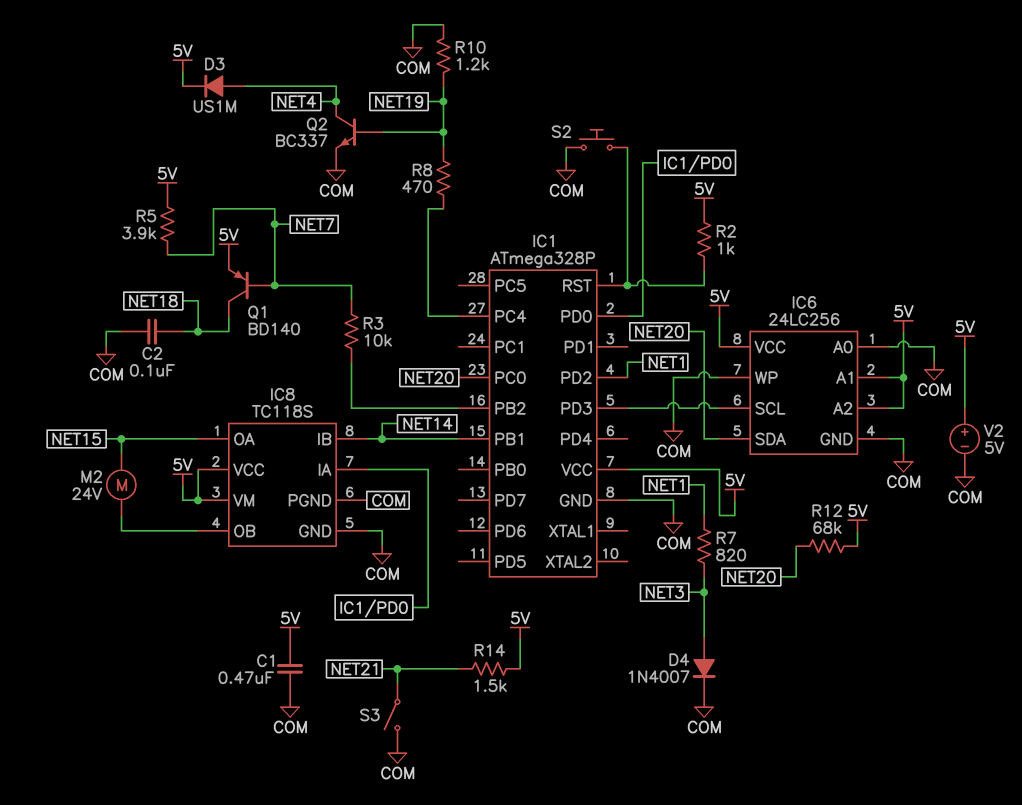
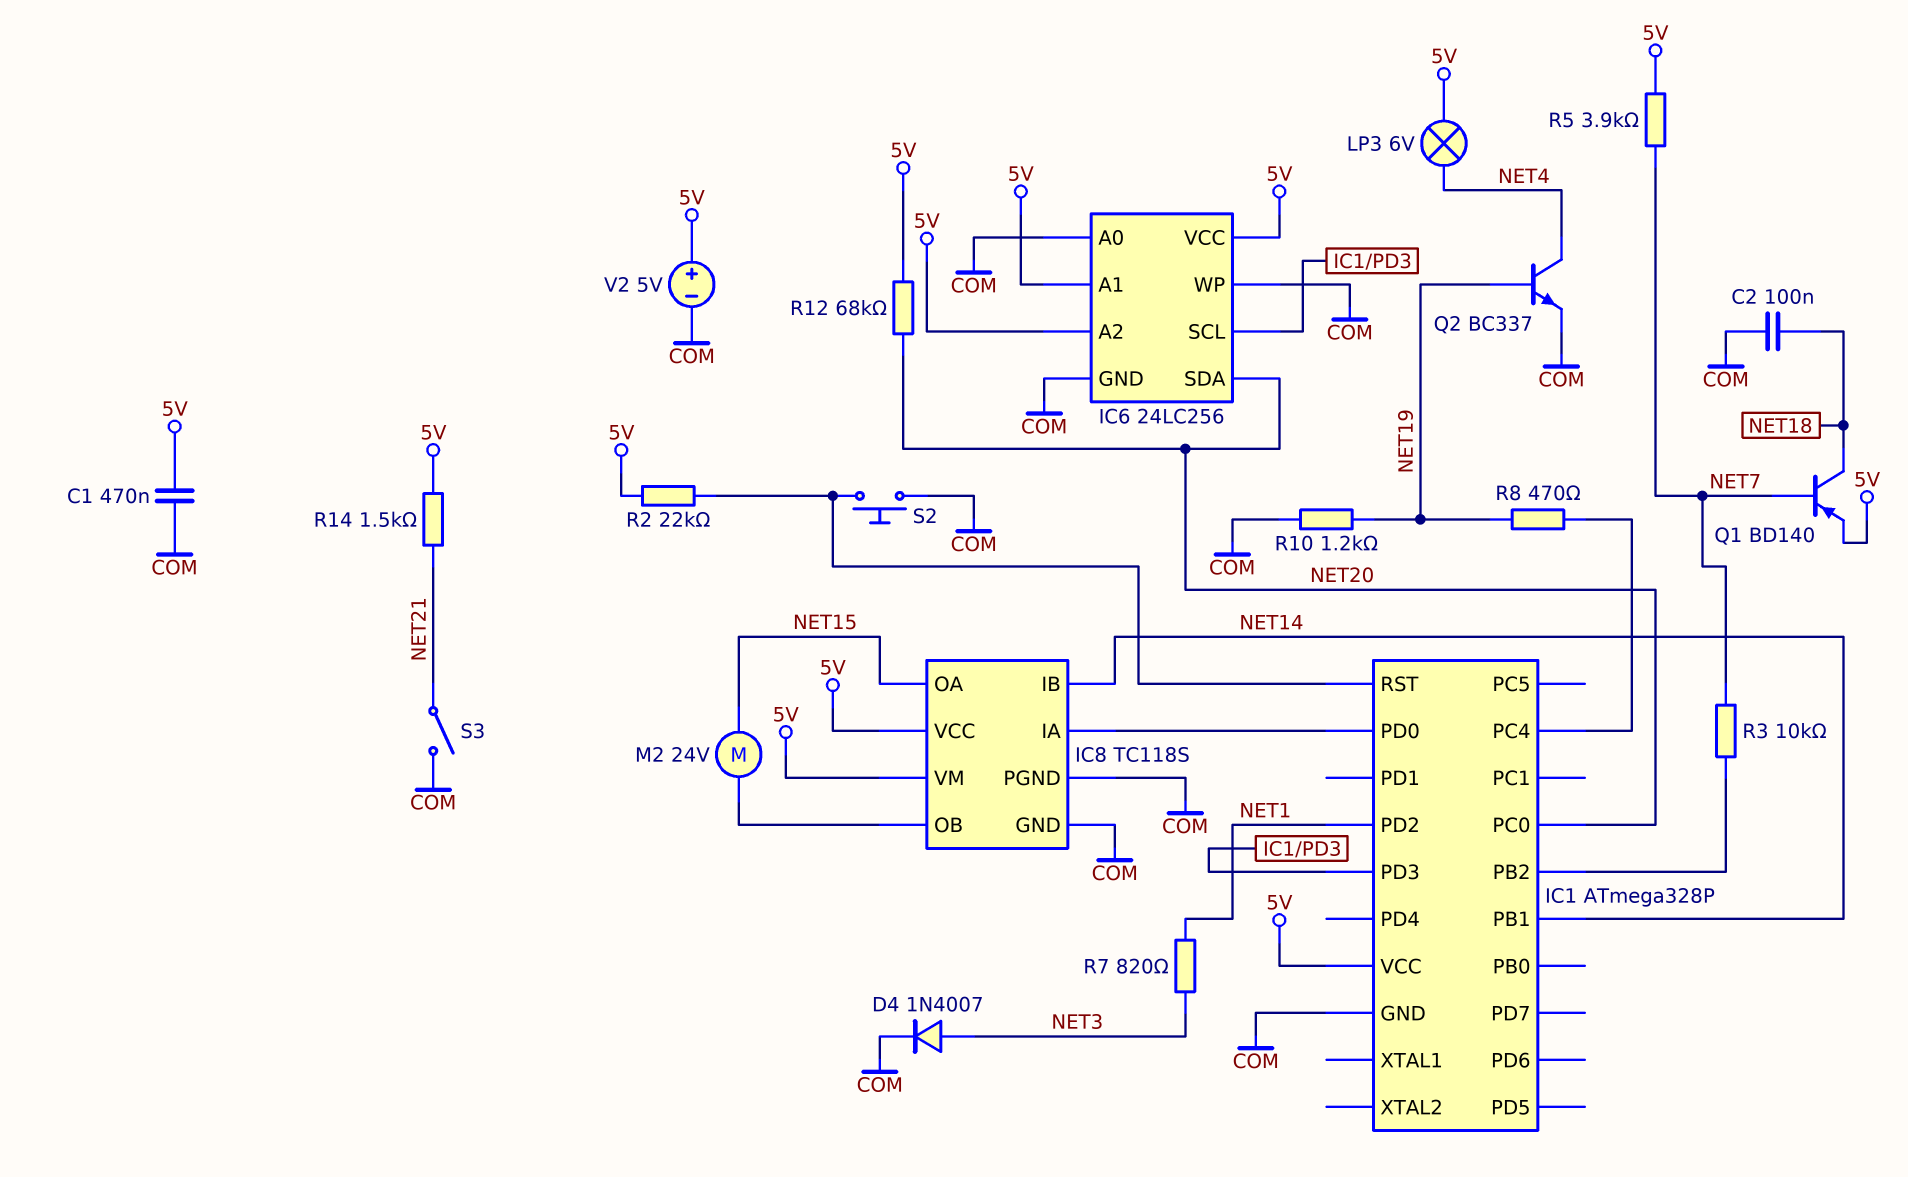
D3: diode US1M (A NET4, K 5V) -> none
LP3: none -> lamp 6V (5V, NET4)
R2: 1k (5V, IC1/RST) -> 22k (5V, IC1/RST)

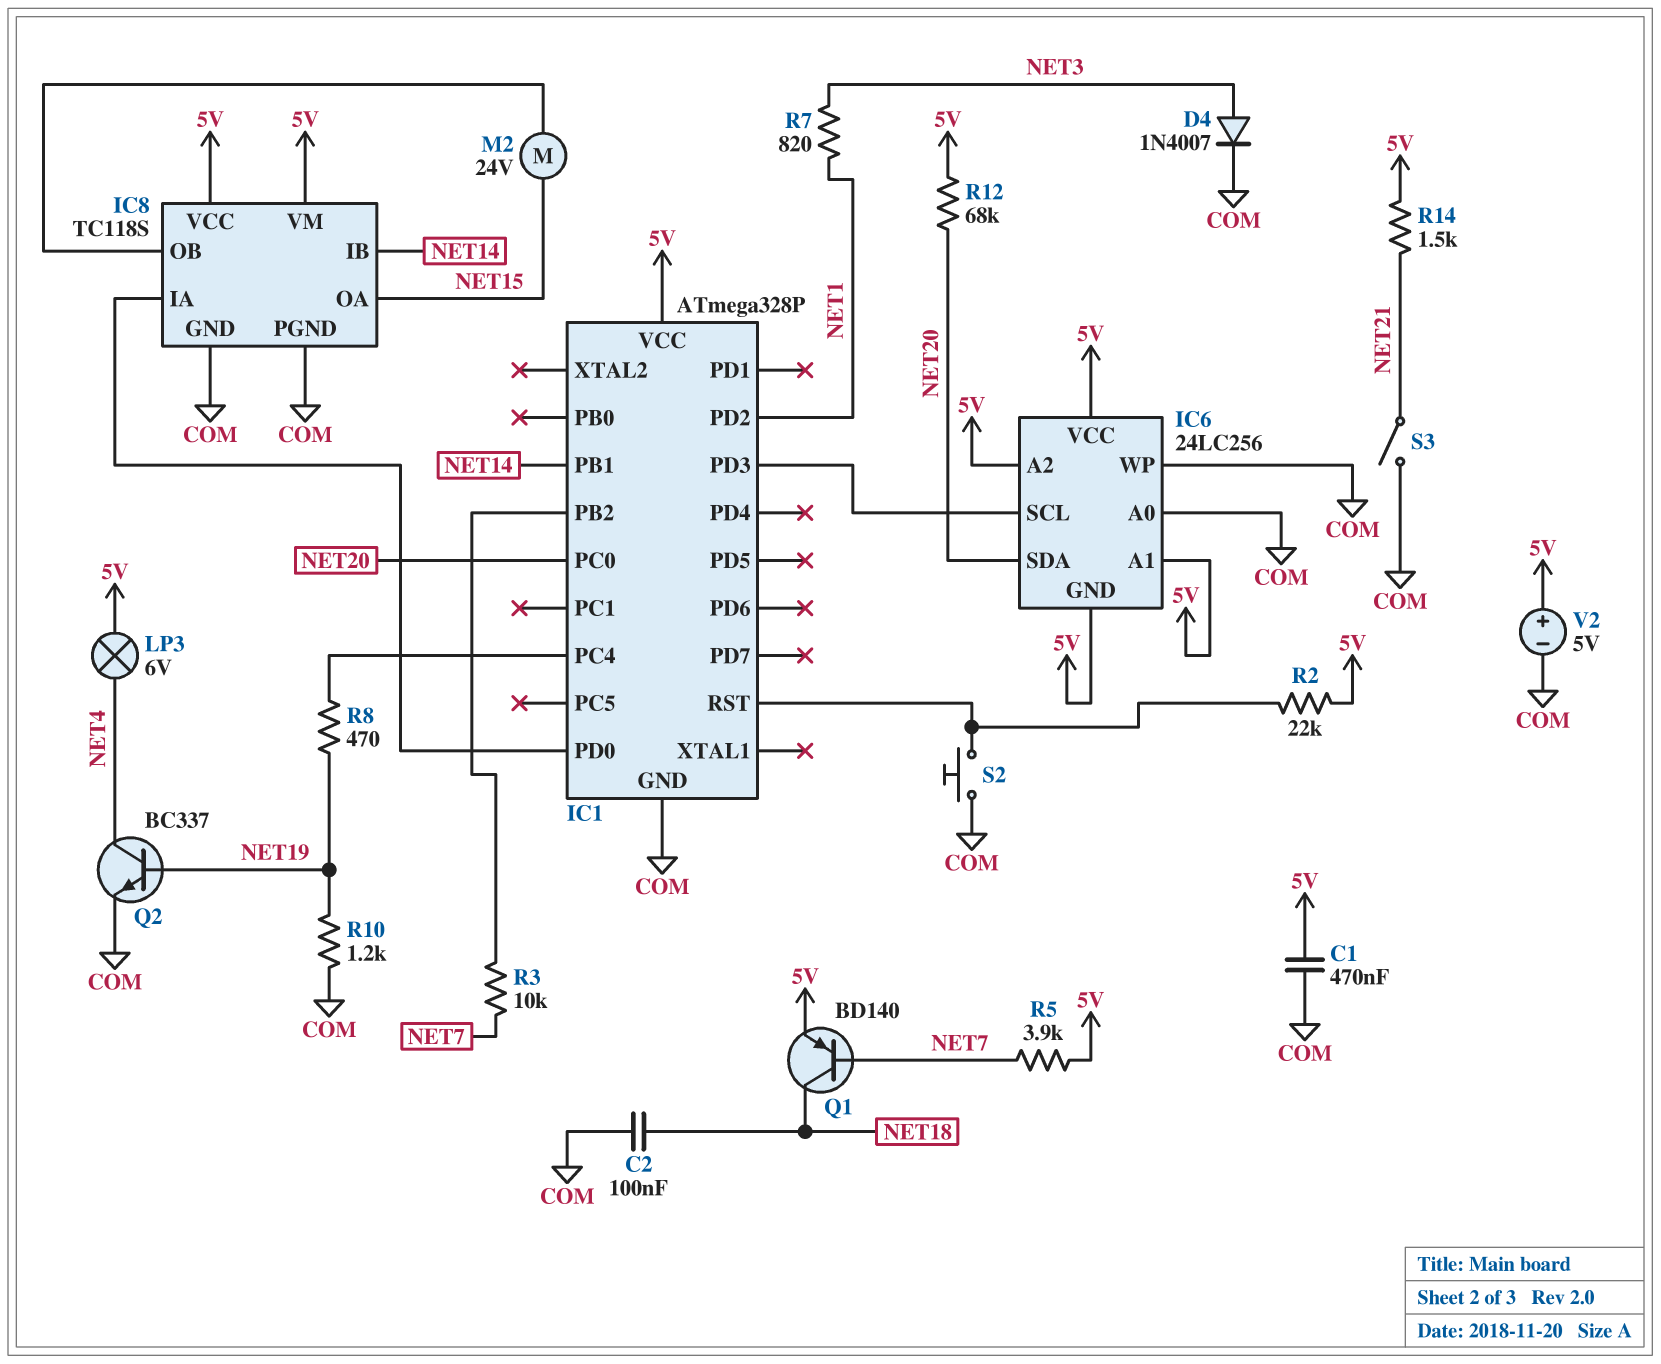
IC6 pin GND: COM -> 5V

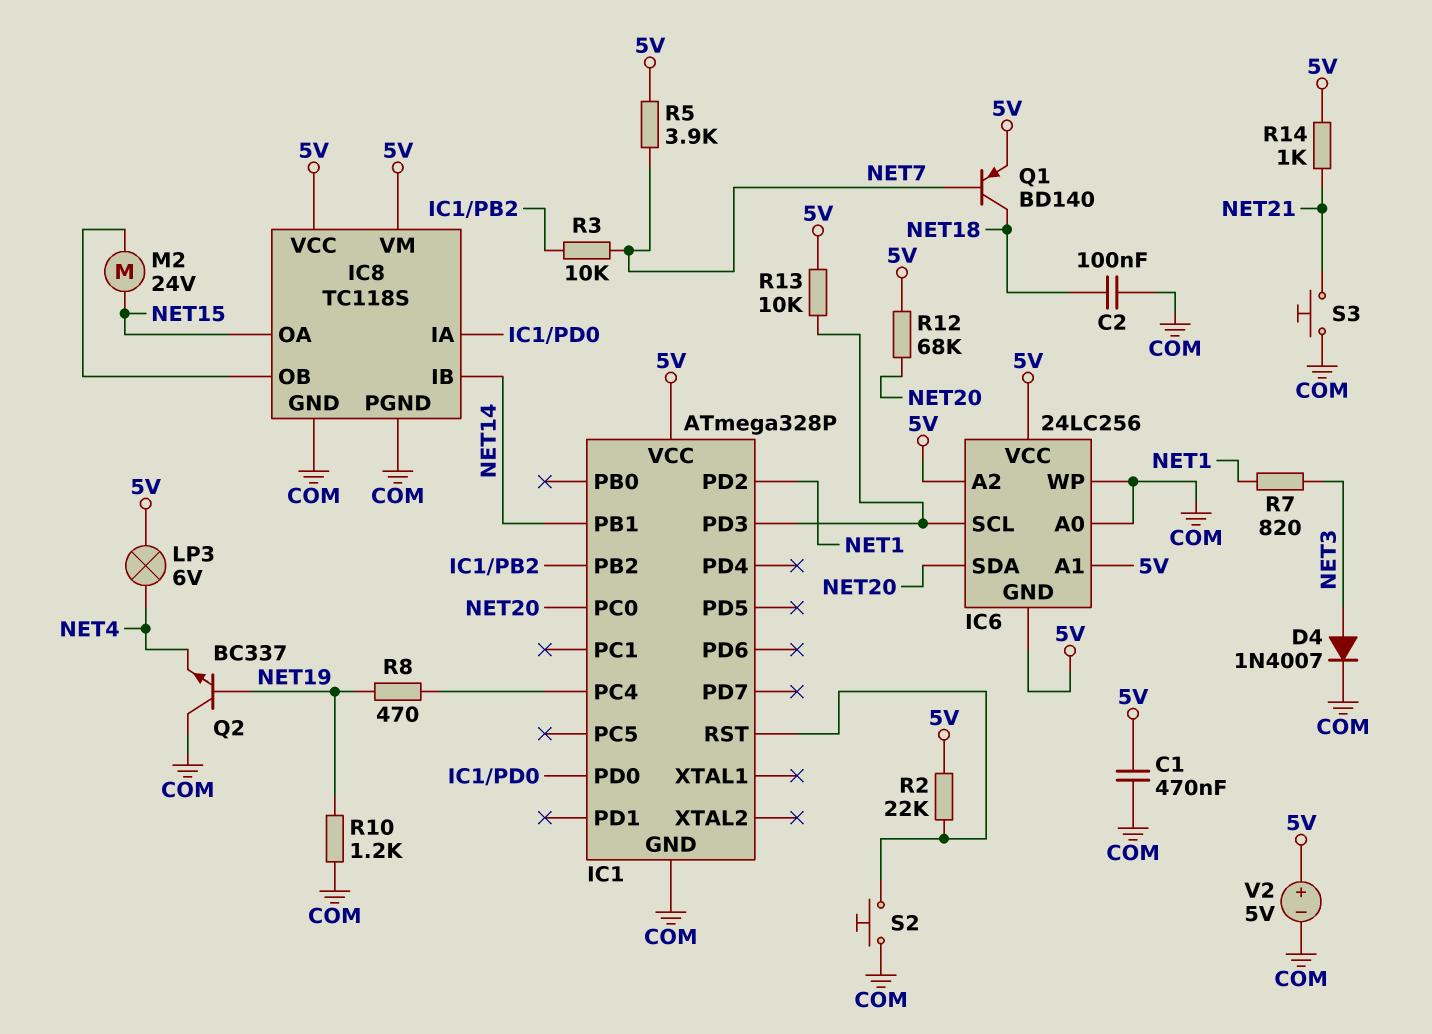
Q2: NPN BC337 (B NET19, C NET4, E COM) -> NPN BC337 (B NET19, C COM, E NET4)
R13: none -> 10k (5V, IC1/PD3)
R14: 1.5k (5V, NET21) -> 1k (5V, NET21)
S3: switch (COM, NET21) -> button (COM, NET21)

